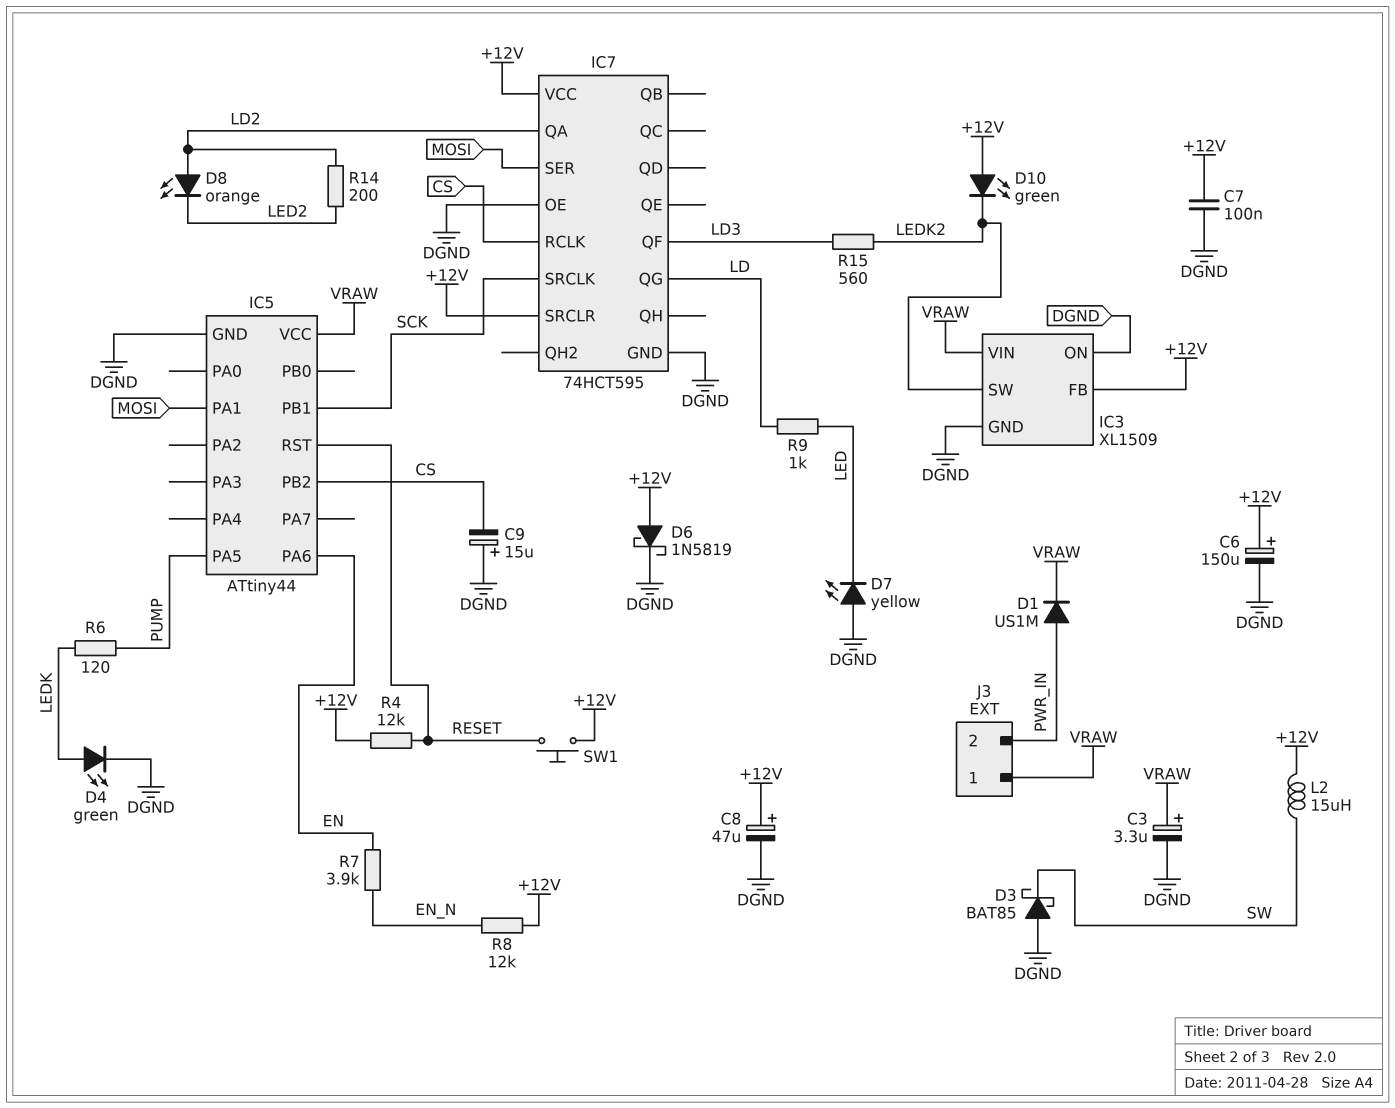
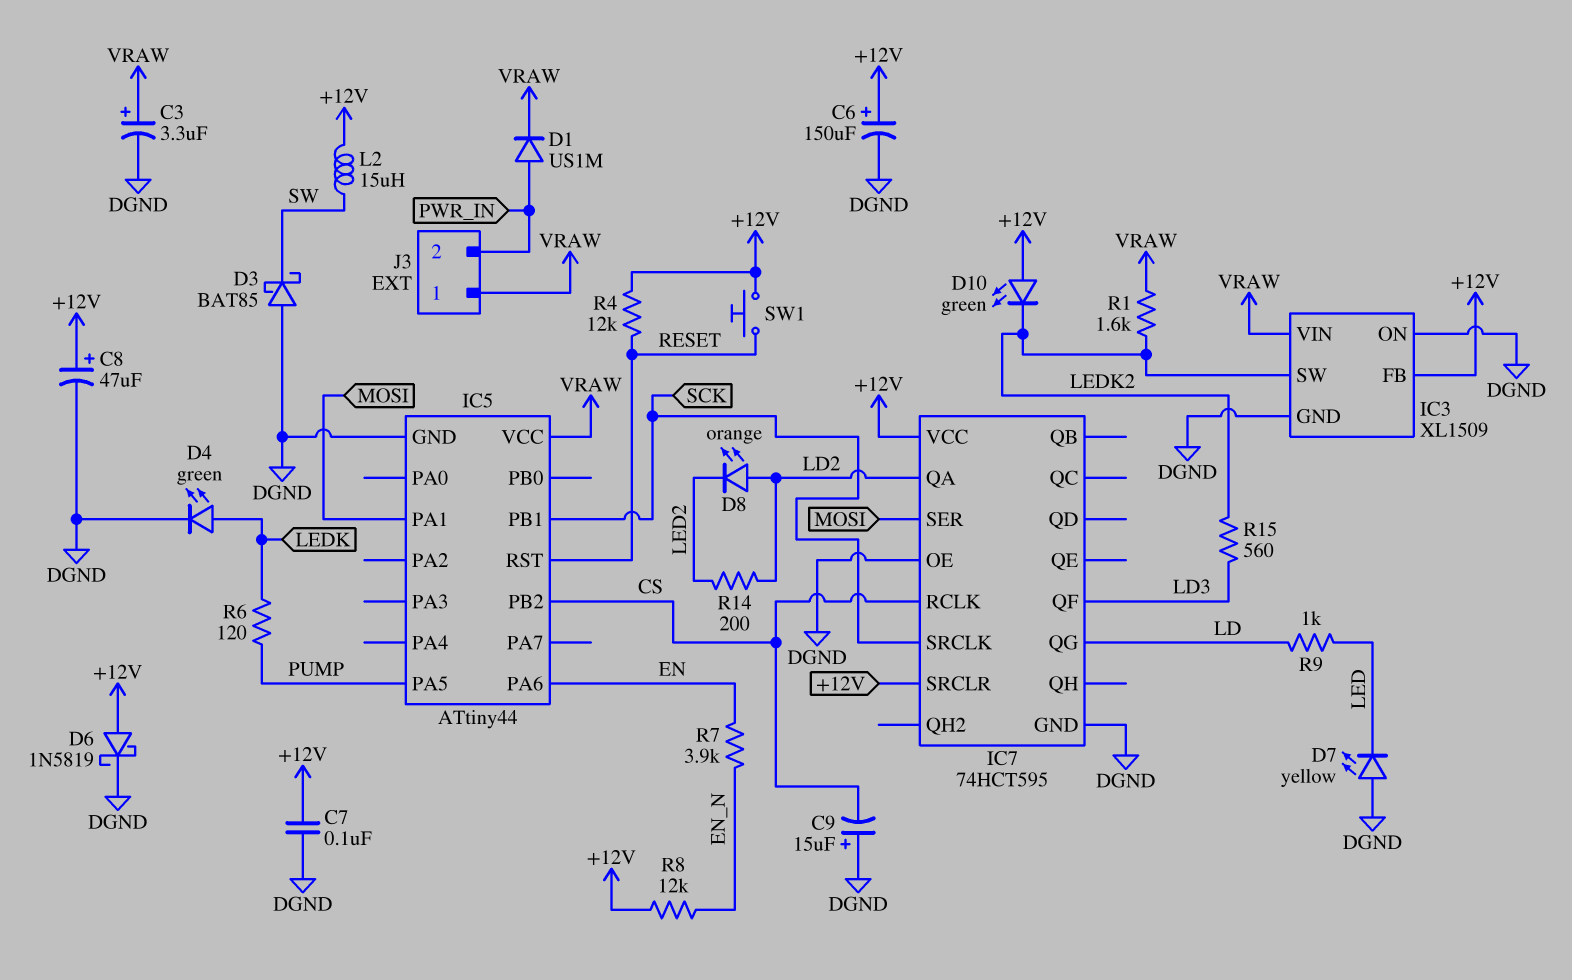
R1: none -> 1.6k (LEDK2, VRAW)

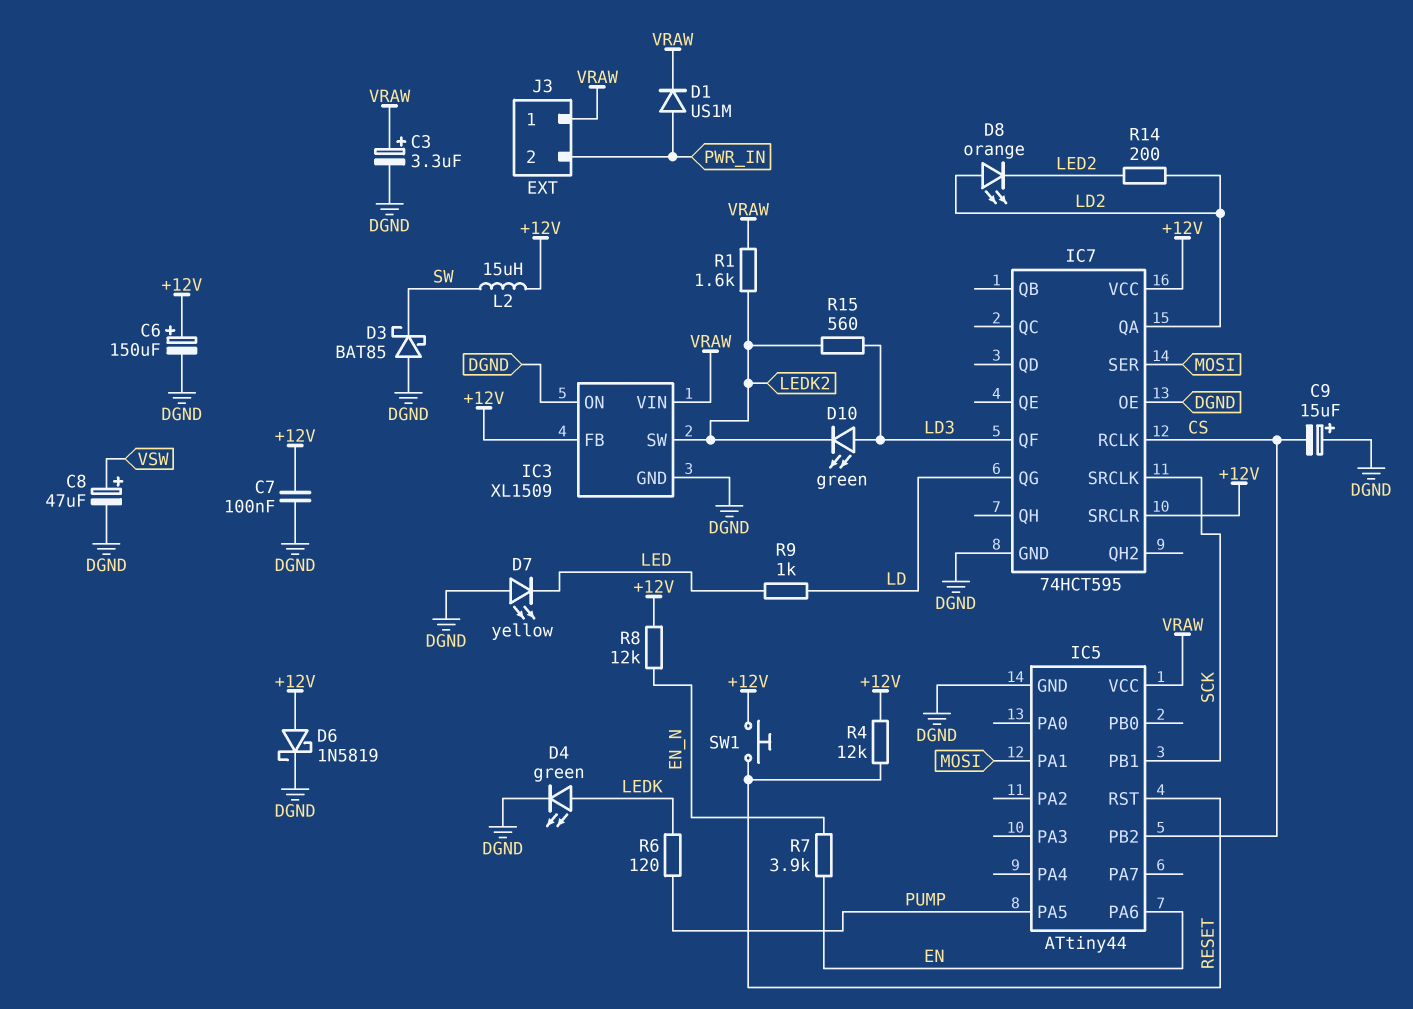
C8: 47uF (plus +12V, minus DGND) -> 47uF (plus VSW, minus DGND)
D10: LED green (A +12V, K LEDK2) -> LED green (A LD3, K LEDK2)

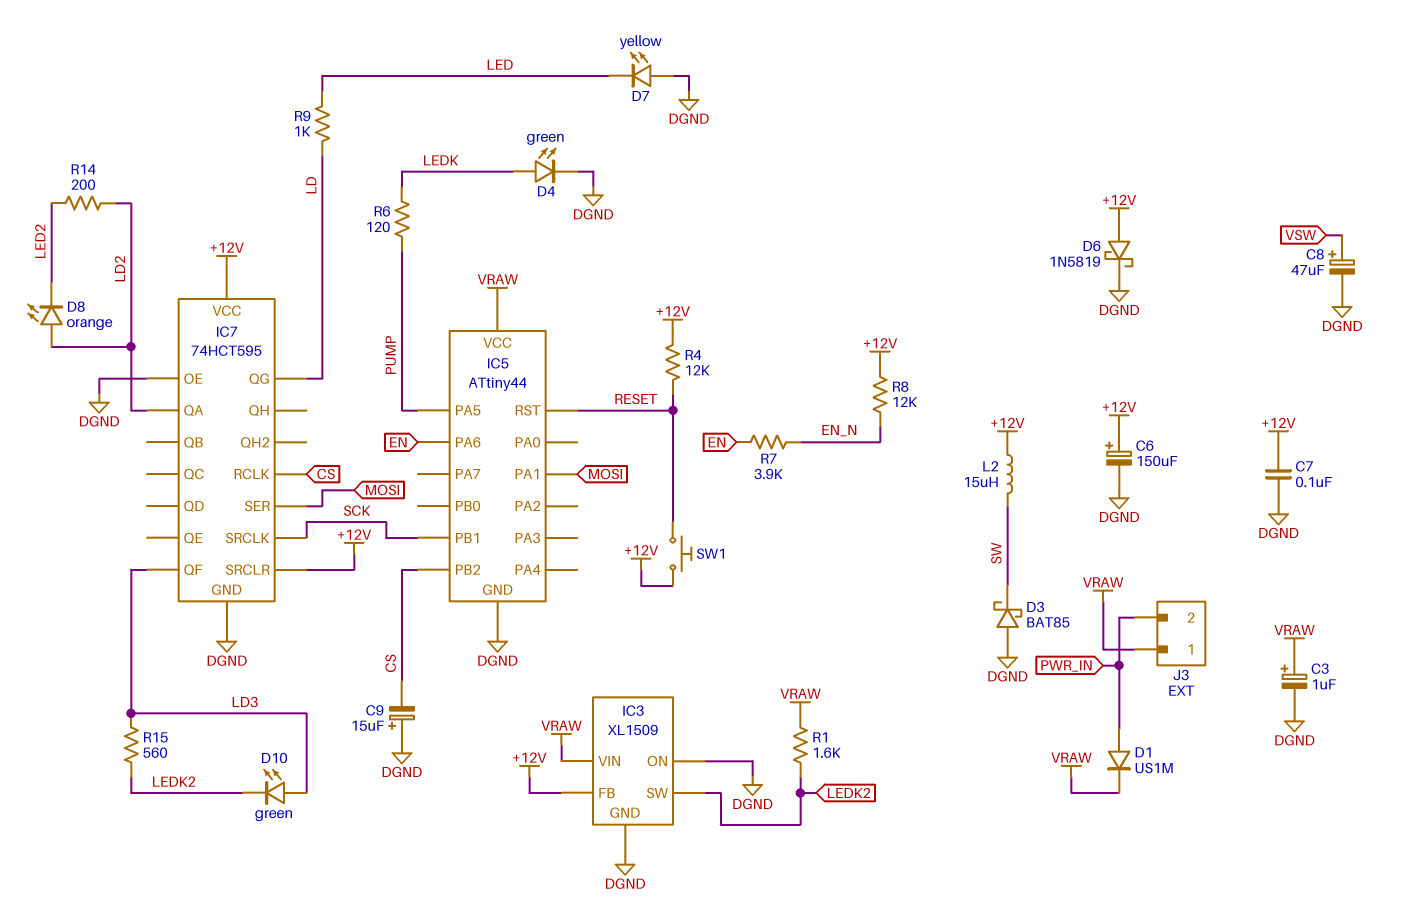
C3: 3.3uF (plus VRAW, minus DGND) -> 1uF (plus VRAW, minus DGND)

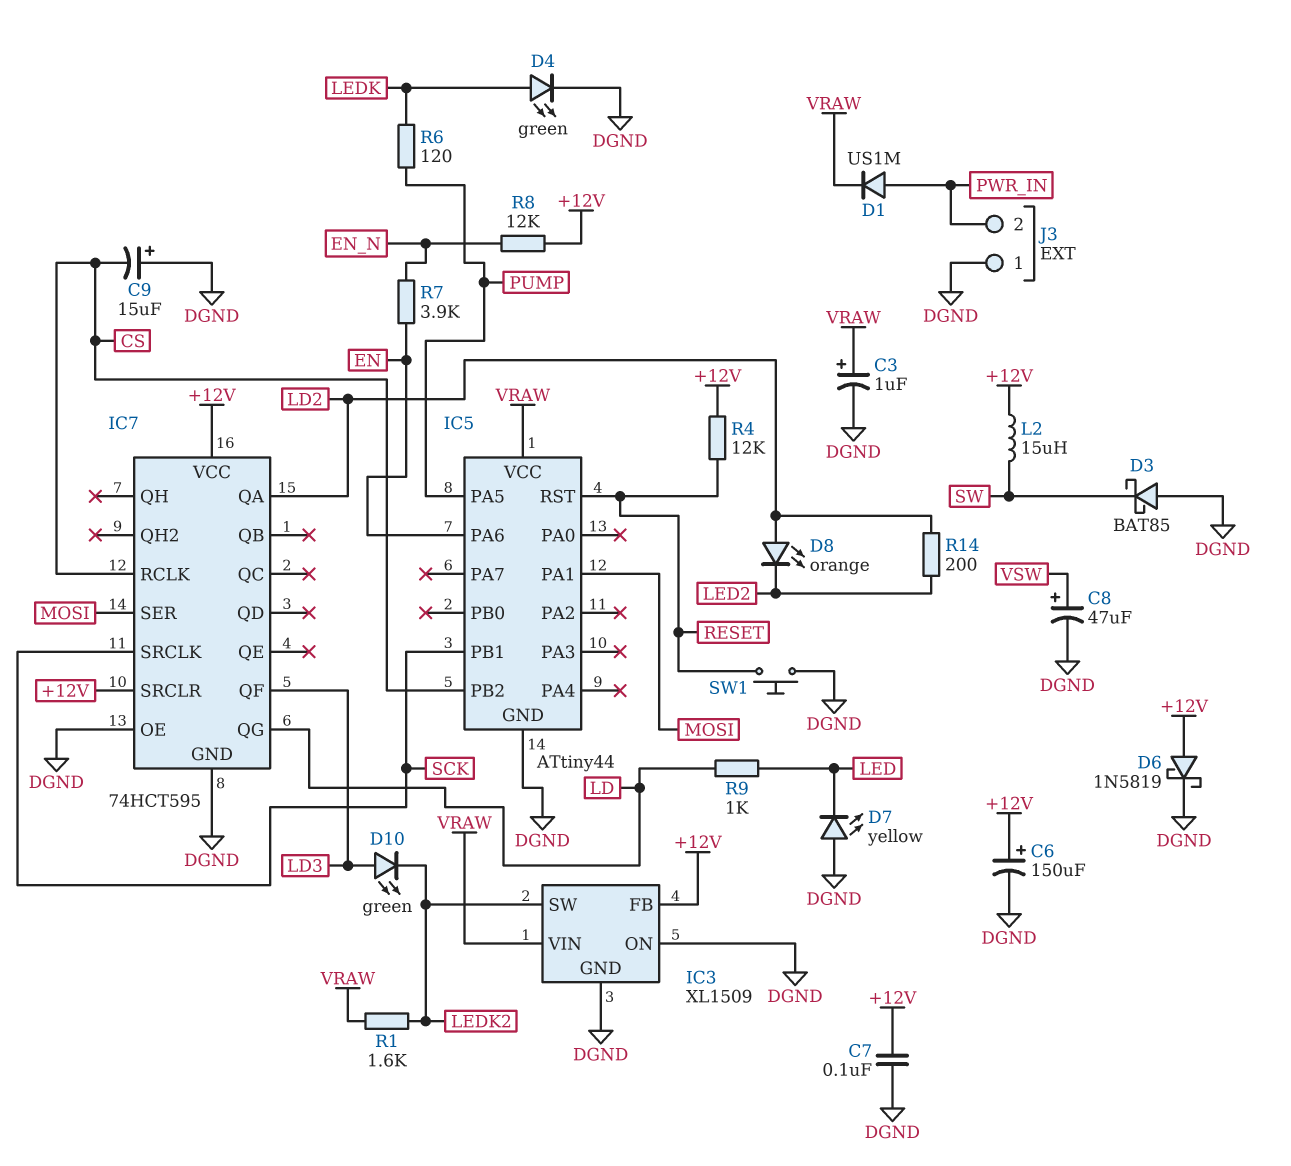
J3 pin 1: VRAW -> DGND
R15: 560 (LD3, LEDK2) -> none
SW1: button (+12V, RESET) -> button (DGND, RESET)

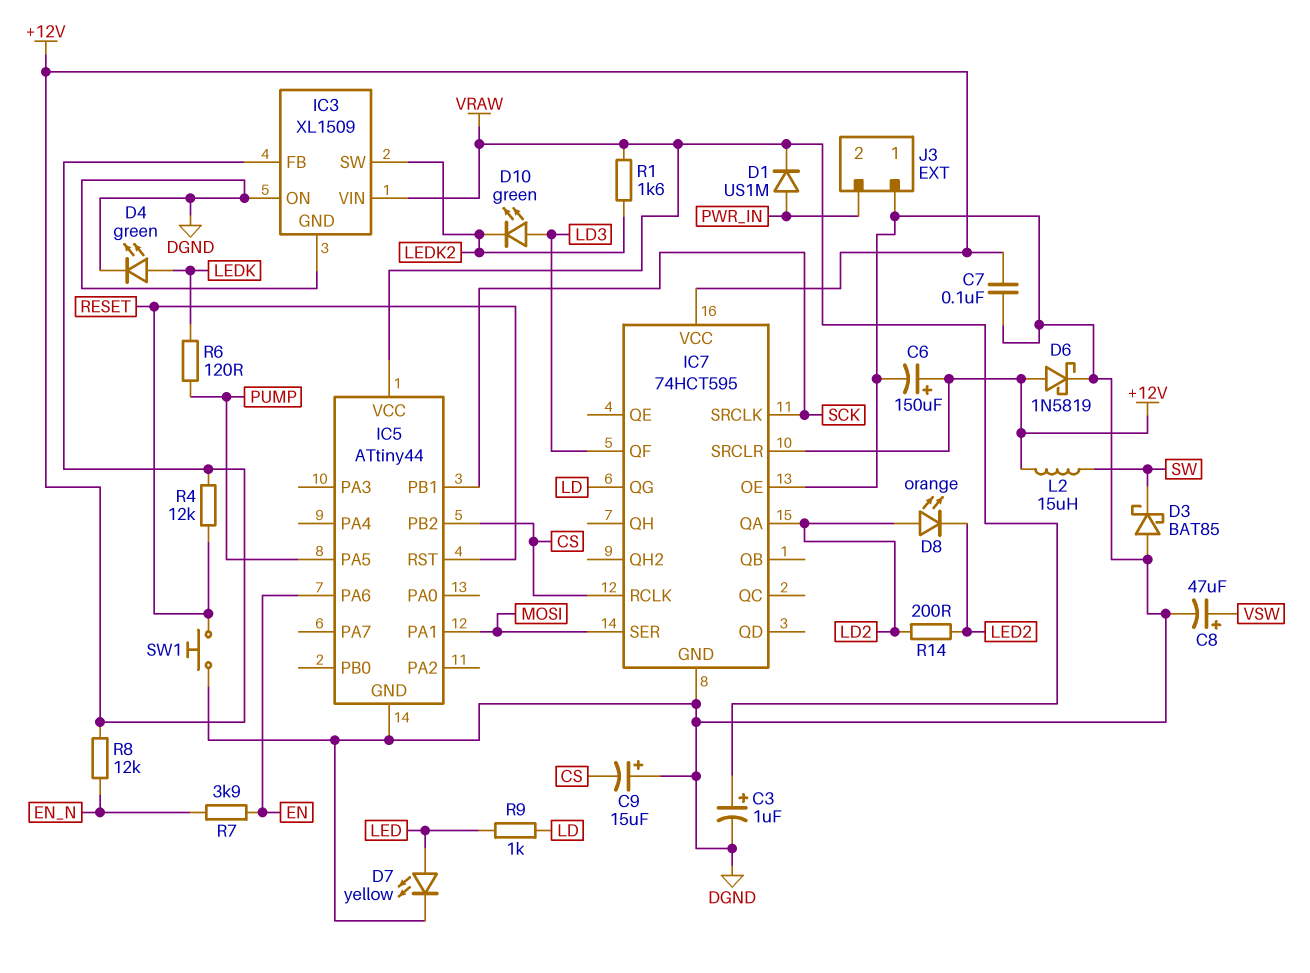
D7: LED yellow (A DGND, K LED) -> LED yellow (A LED, K DGND)

